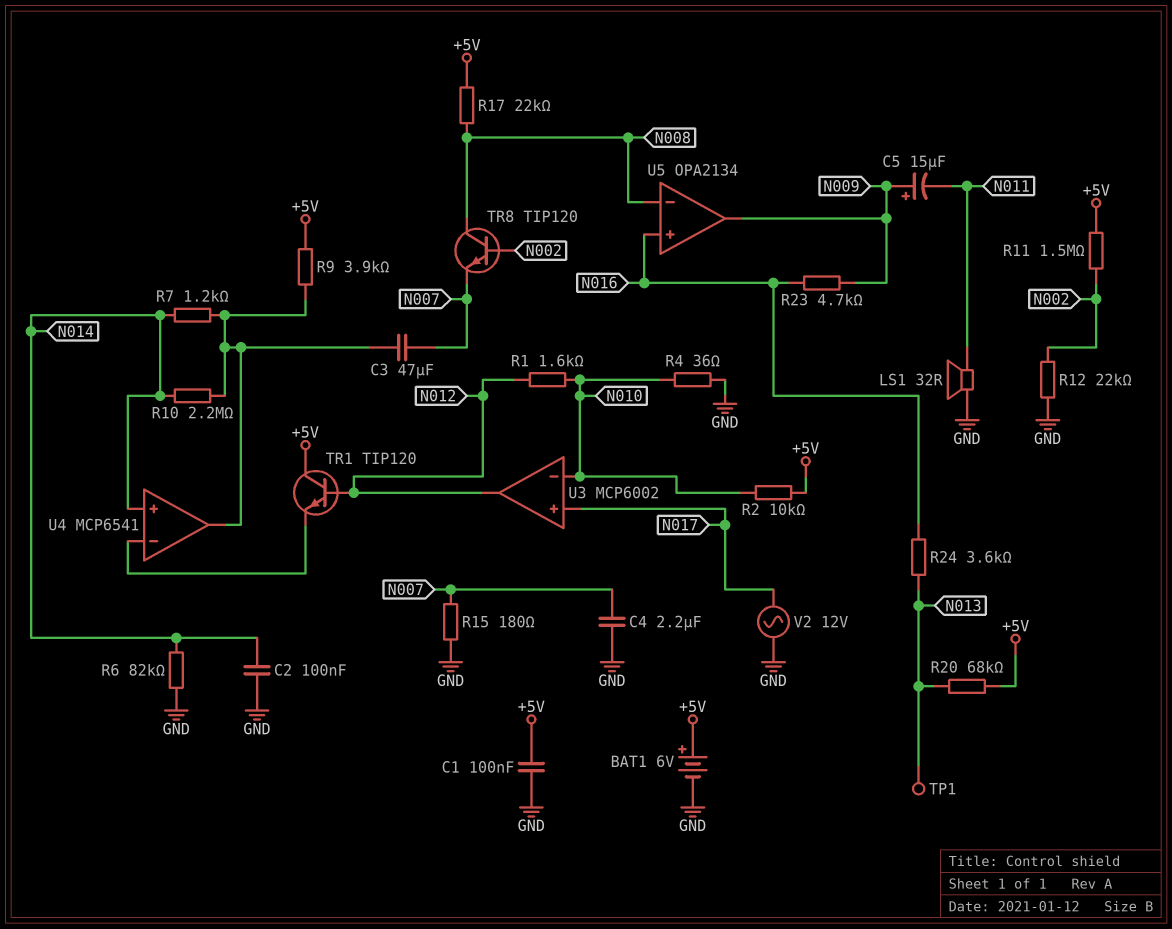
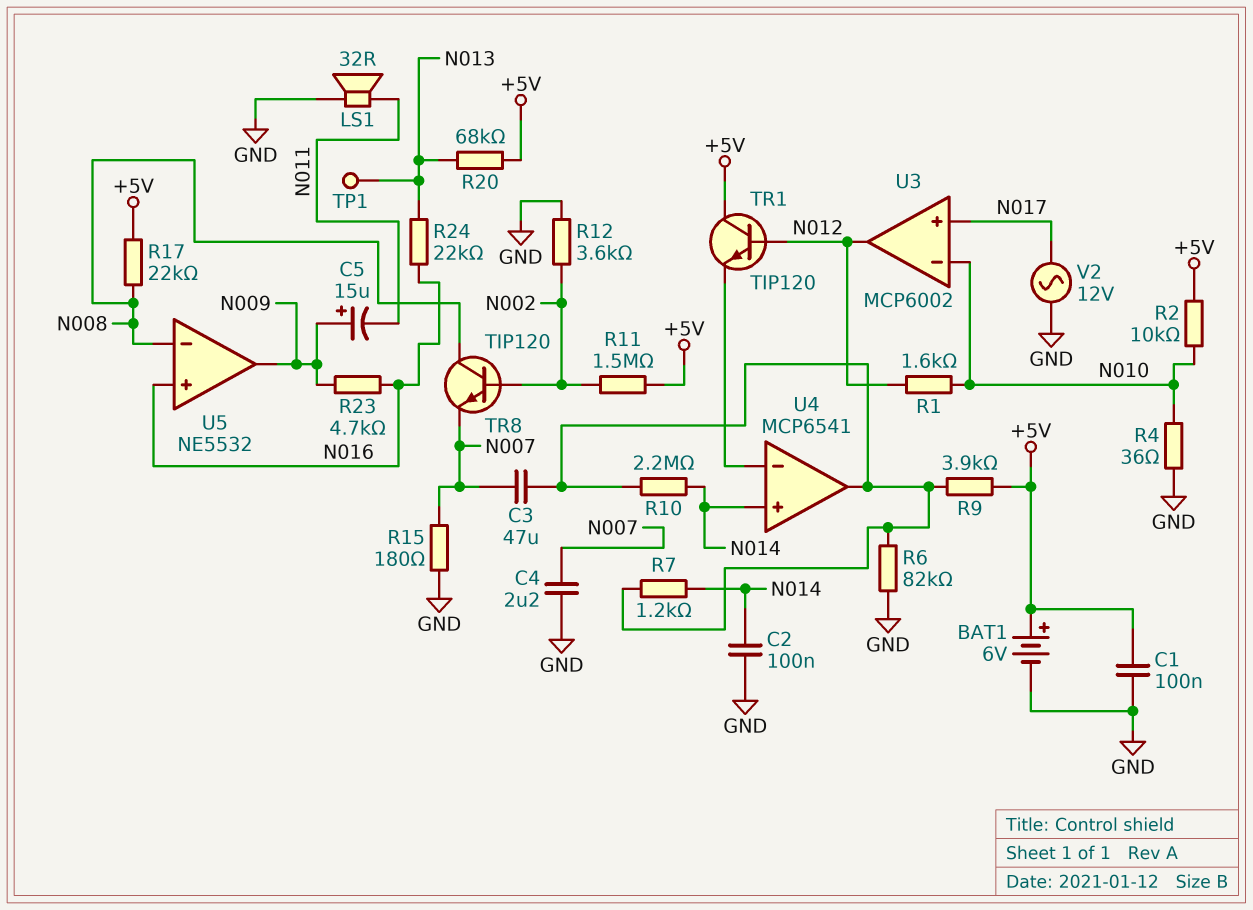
R6: 82k (GND, N014) -> 82k (GND, U4/out)
R12: 22k (GND, N002) -> 3.6k (GND, N002)
R24: 3.6k (N013, N016) -> 22k (N013, N016)
U5: OPA2134 -> NE5532

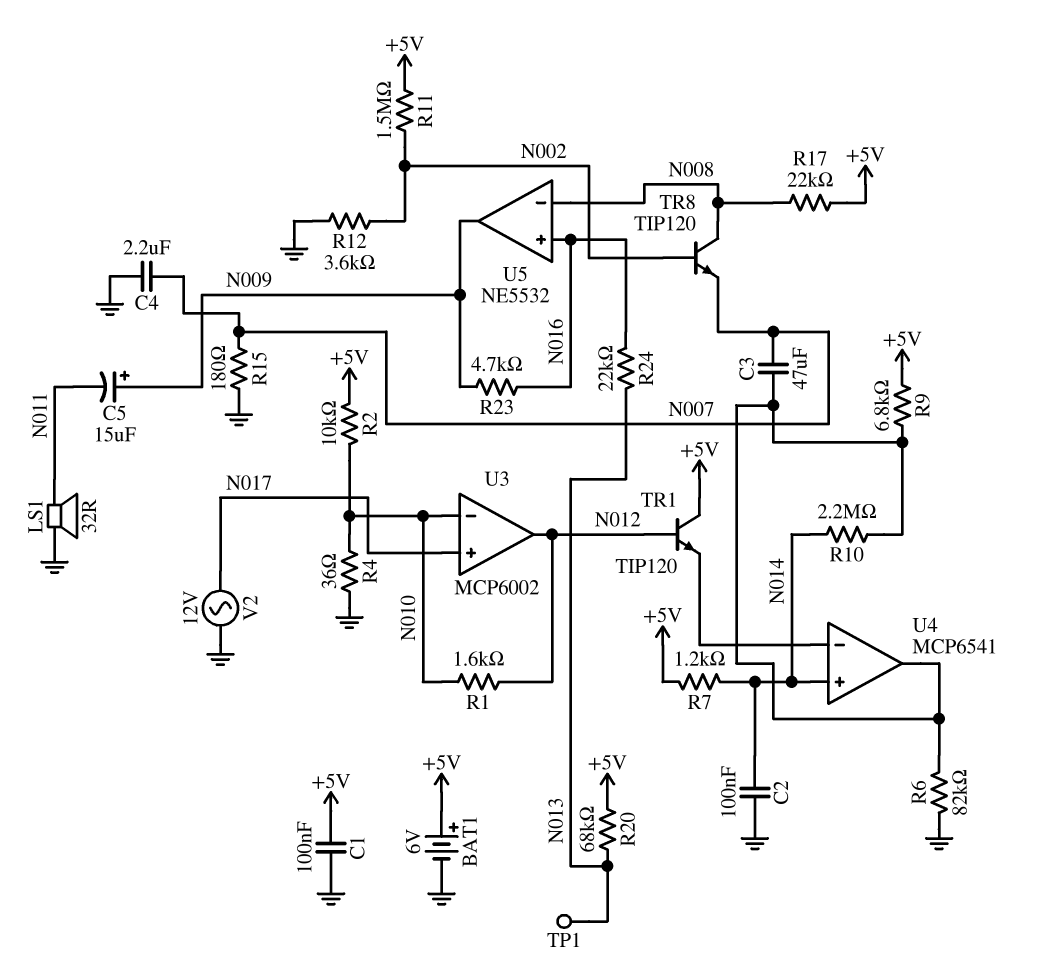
R7: 1.2k (N014, U4/out) -> 1.2k (+5V, N014)
R9: 3.9k (+5V, U4/out) -> 6.8k (+5V, U4/out)

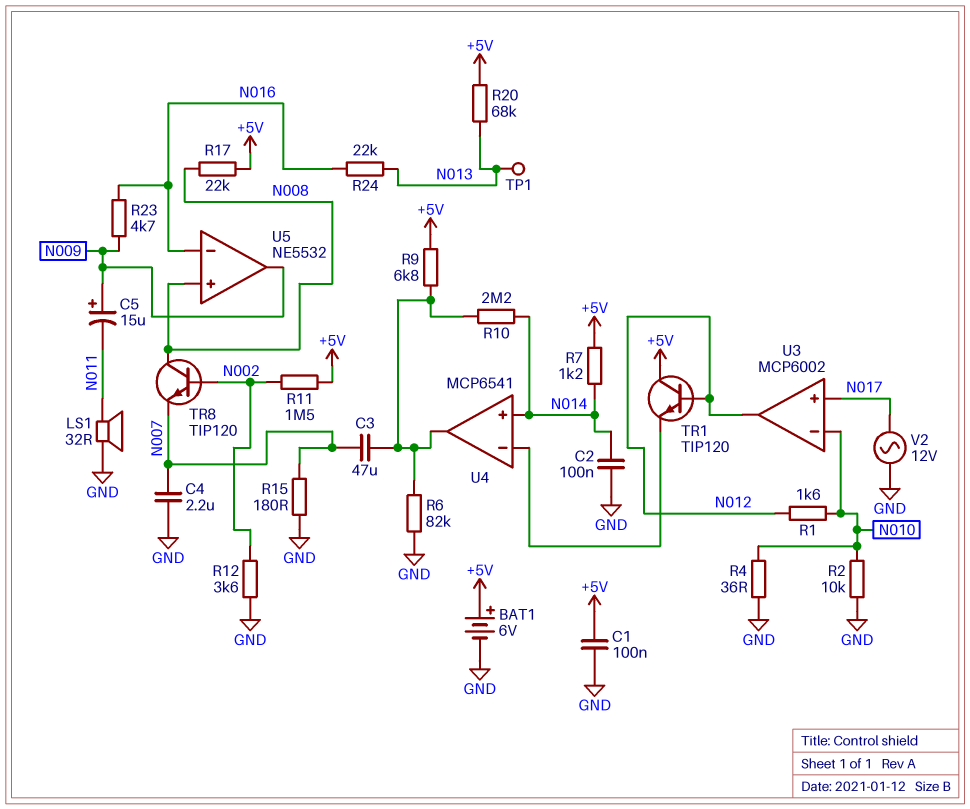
R2: 10k (+5V, N010) -> 10k (GND, N010)
U5 pin in+: N016 -> N008
U5 pin in-: N008 -> N016

